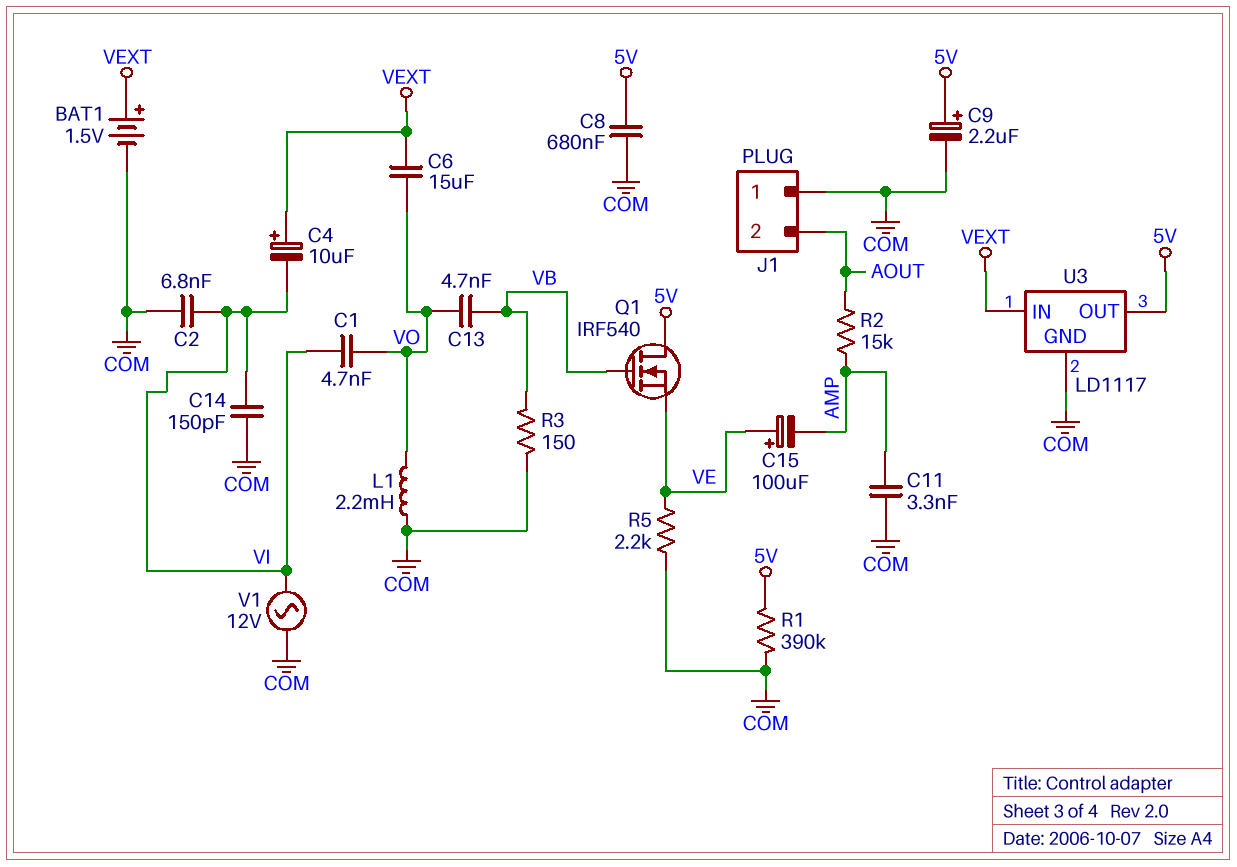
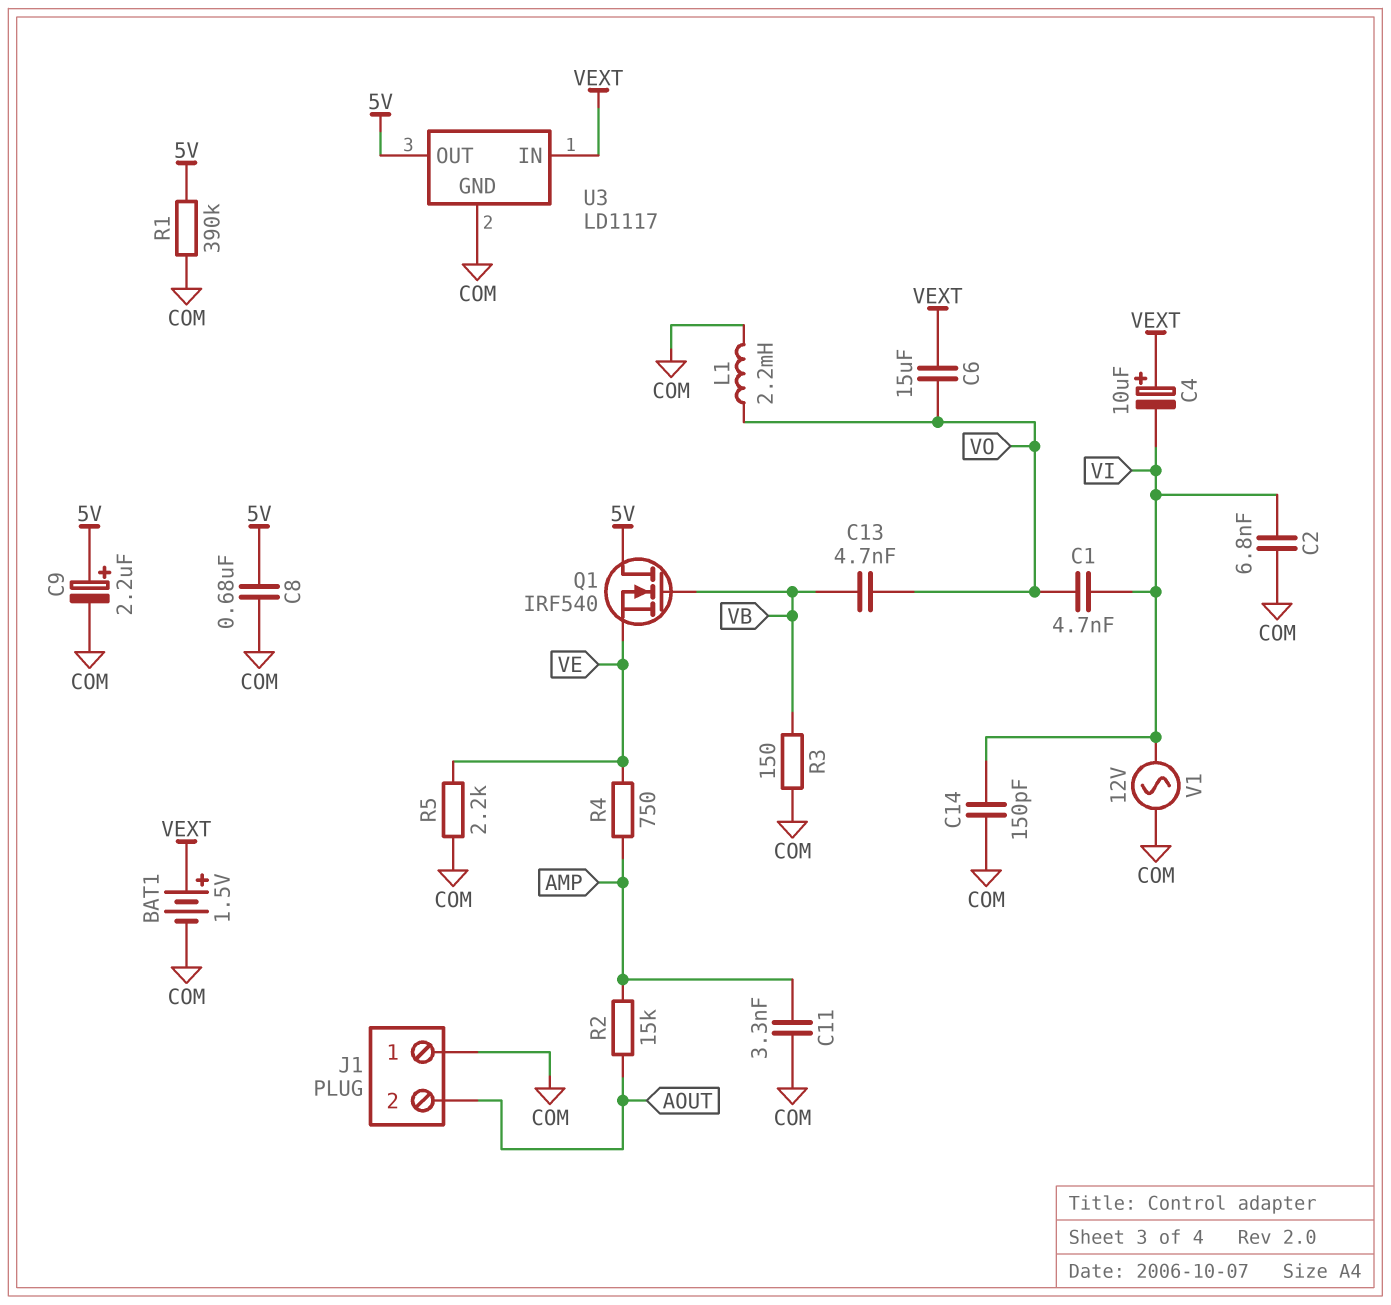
C15: 100uF (plus VE, minus AMP) -> none
R4: none -> 750 (AMP, VE)

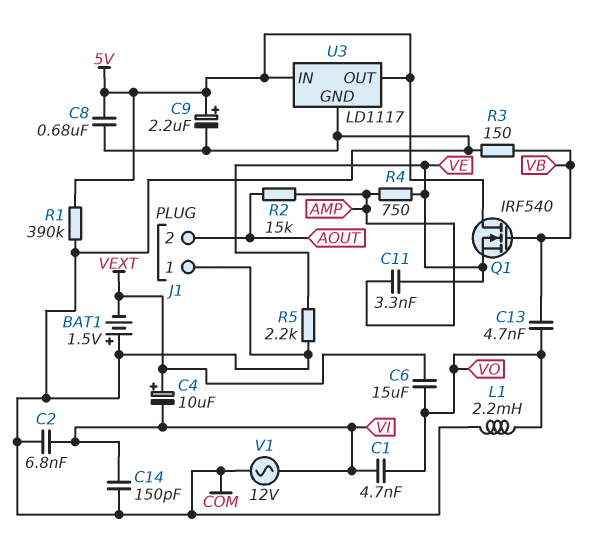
BAT1: 1.5V (plus VEXT, minus COM) -> 1.5V (plus COM, minus VEXT)
C11: 3.3nF (AMP, COM) -> 3.3nF (AMP, VE)
U3 pin IN: VEXT -> 5V

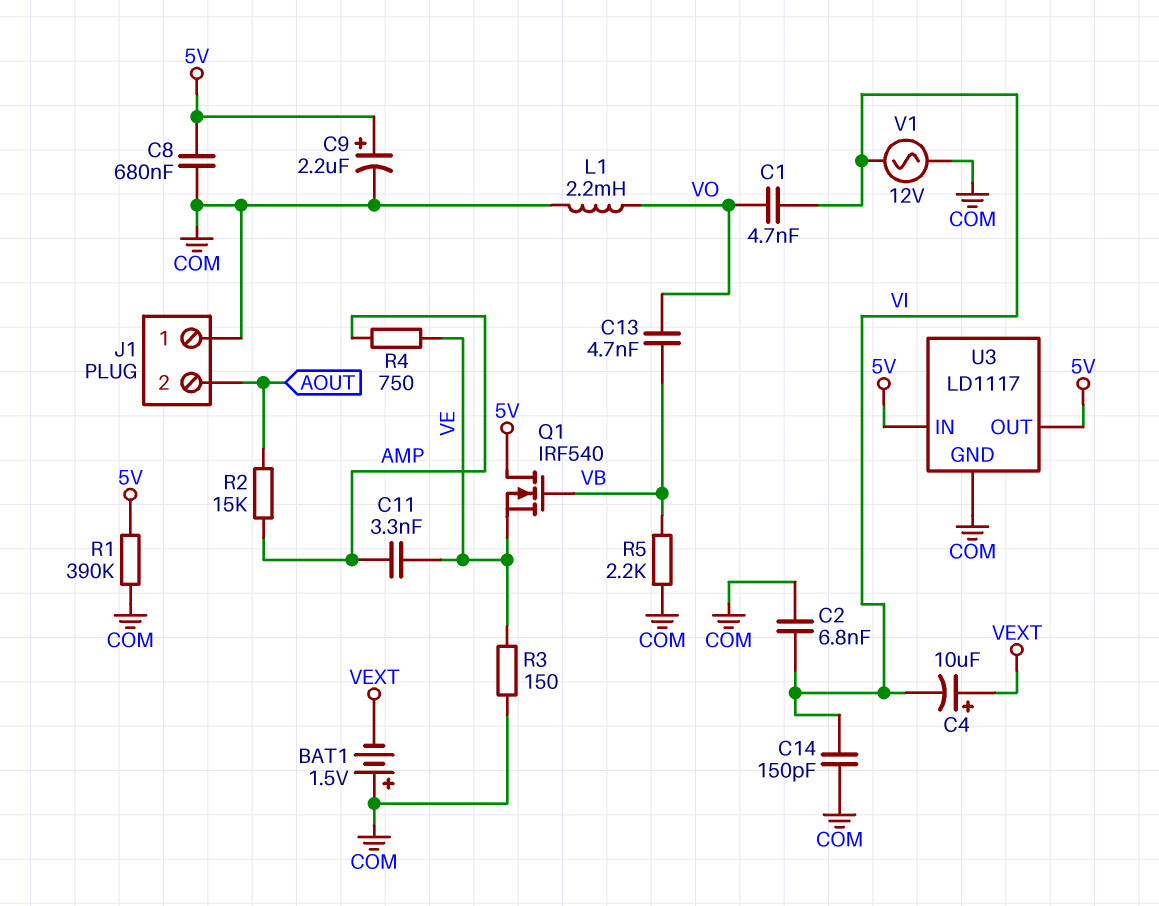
C6: 15uF (VEXT, VO) -> none
R3: 150 (COM, VB) -> 150 (COM, VE)
R5: 2.2k (COM, VE) -> 2.2k (COM, VB)

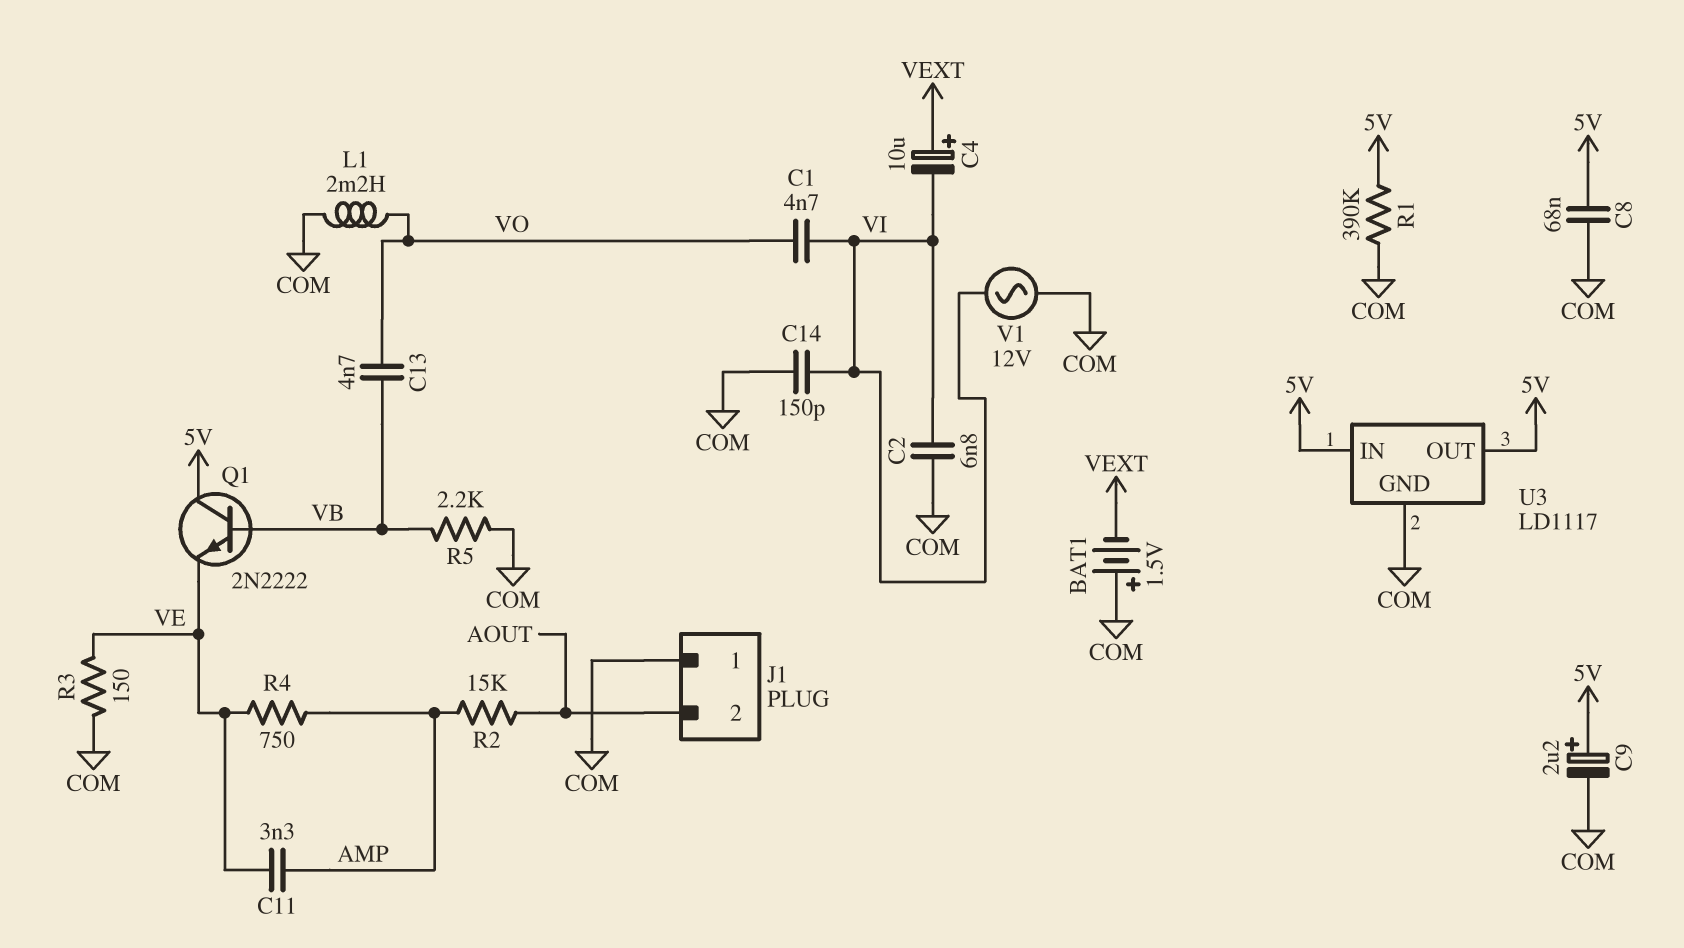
C8: 680nF (5V, COM) -> 68nF (5V, COM)
Q1: NMOS IRF540 (G VB, D 5V, S VE) -> NPN 2N2222 (B VB, C 5V, E VE)

